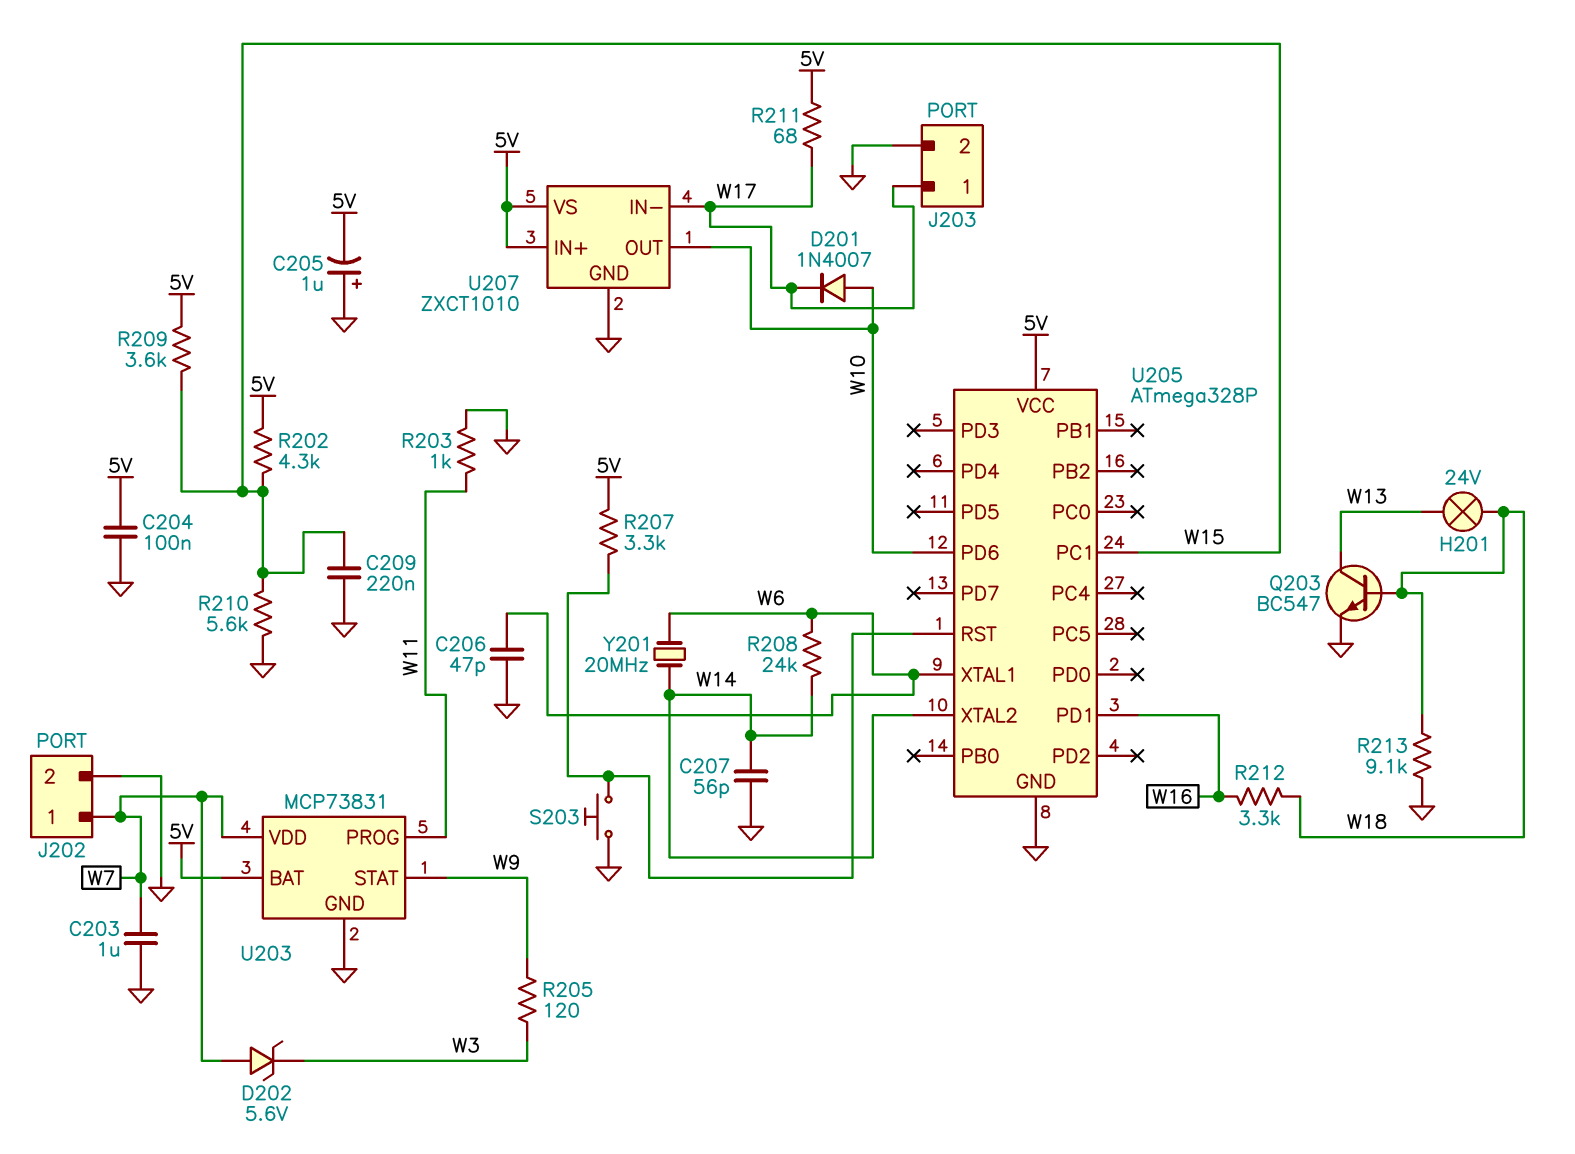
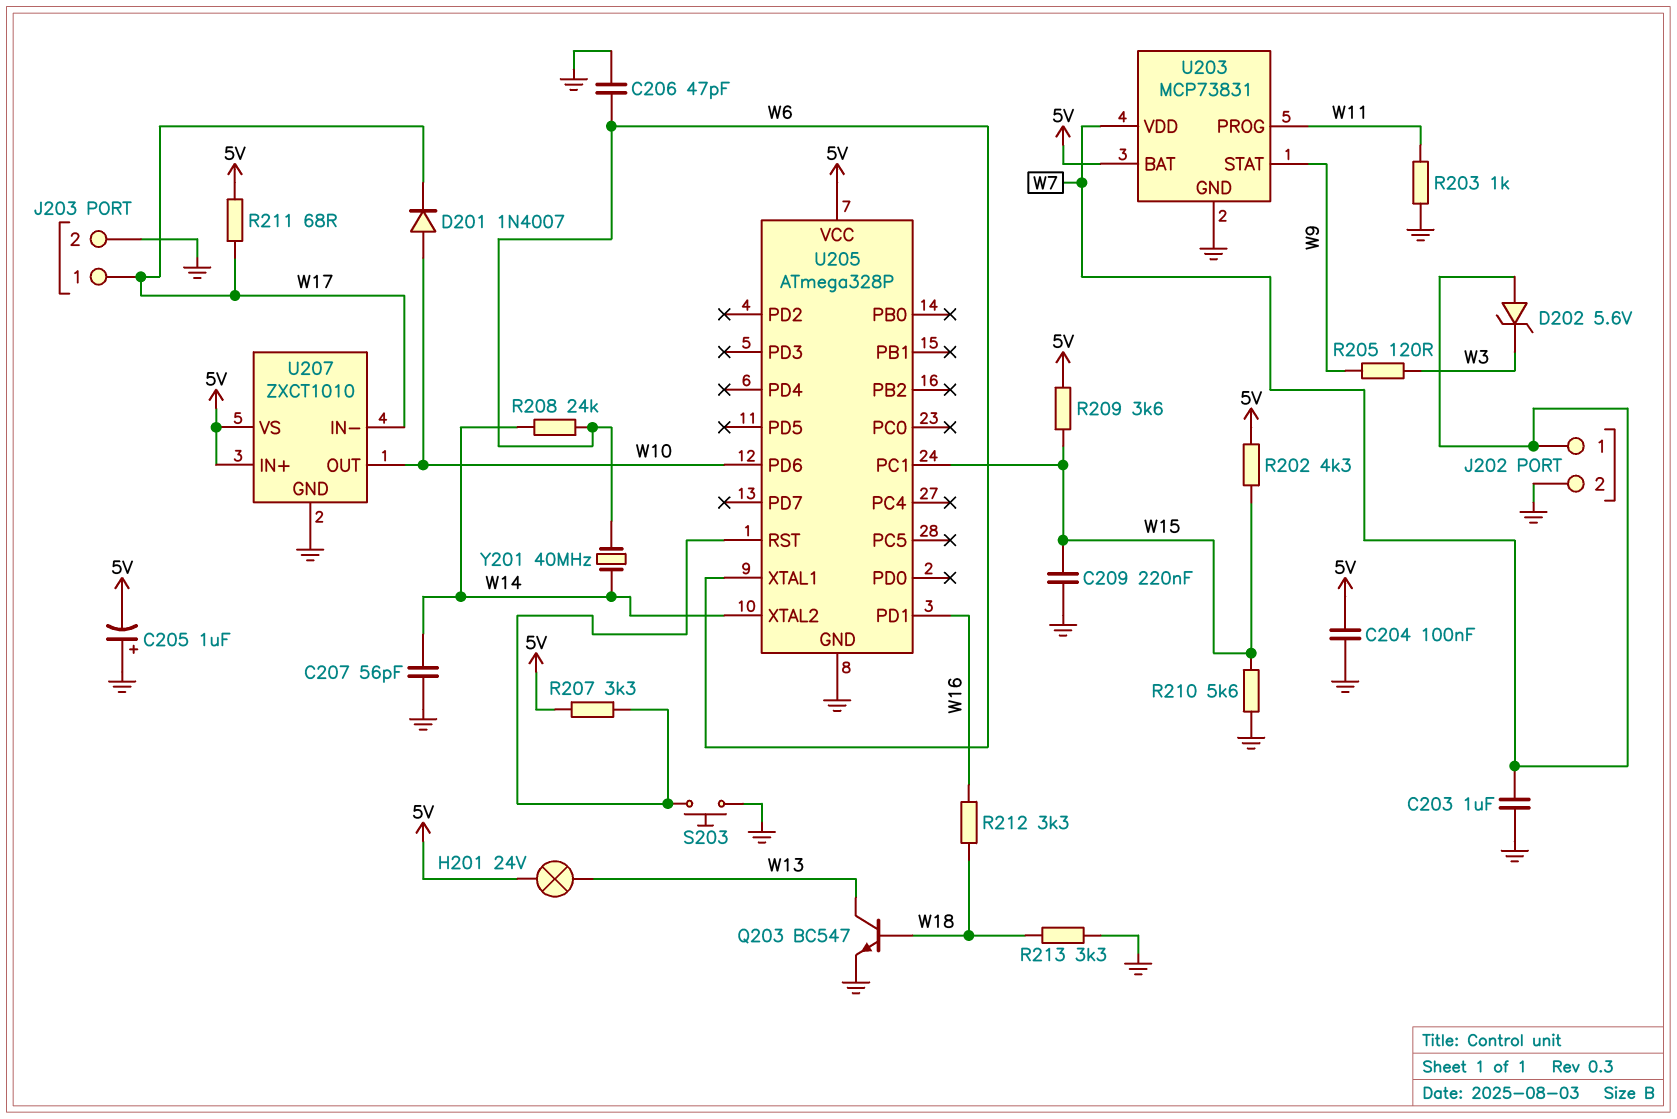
H201: lamp 24V (W13, W18) -> lamp 24V (5V, W13)
R213: 9.1k (GND, W18) -> 3.3k (GND, W18)
Y201: 20MHz (W6, W14) -> 40MHz (W6, W14)

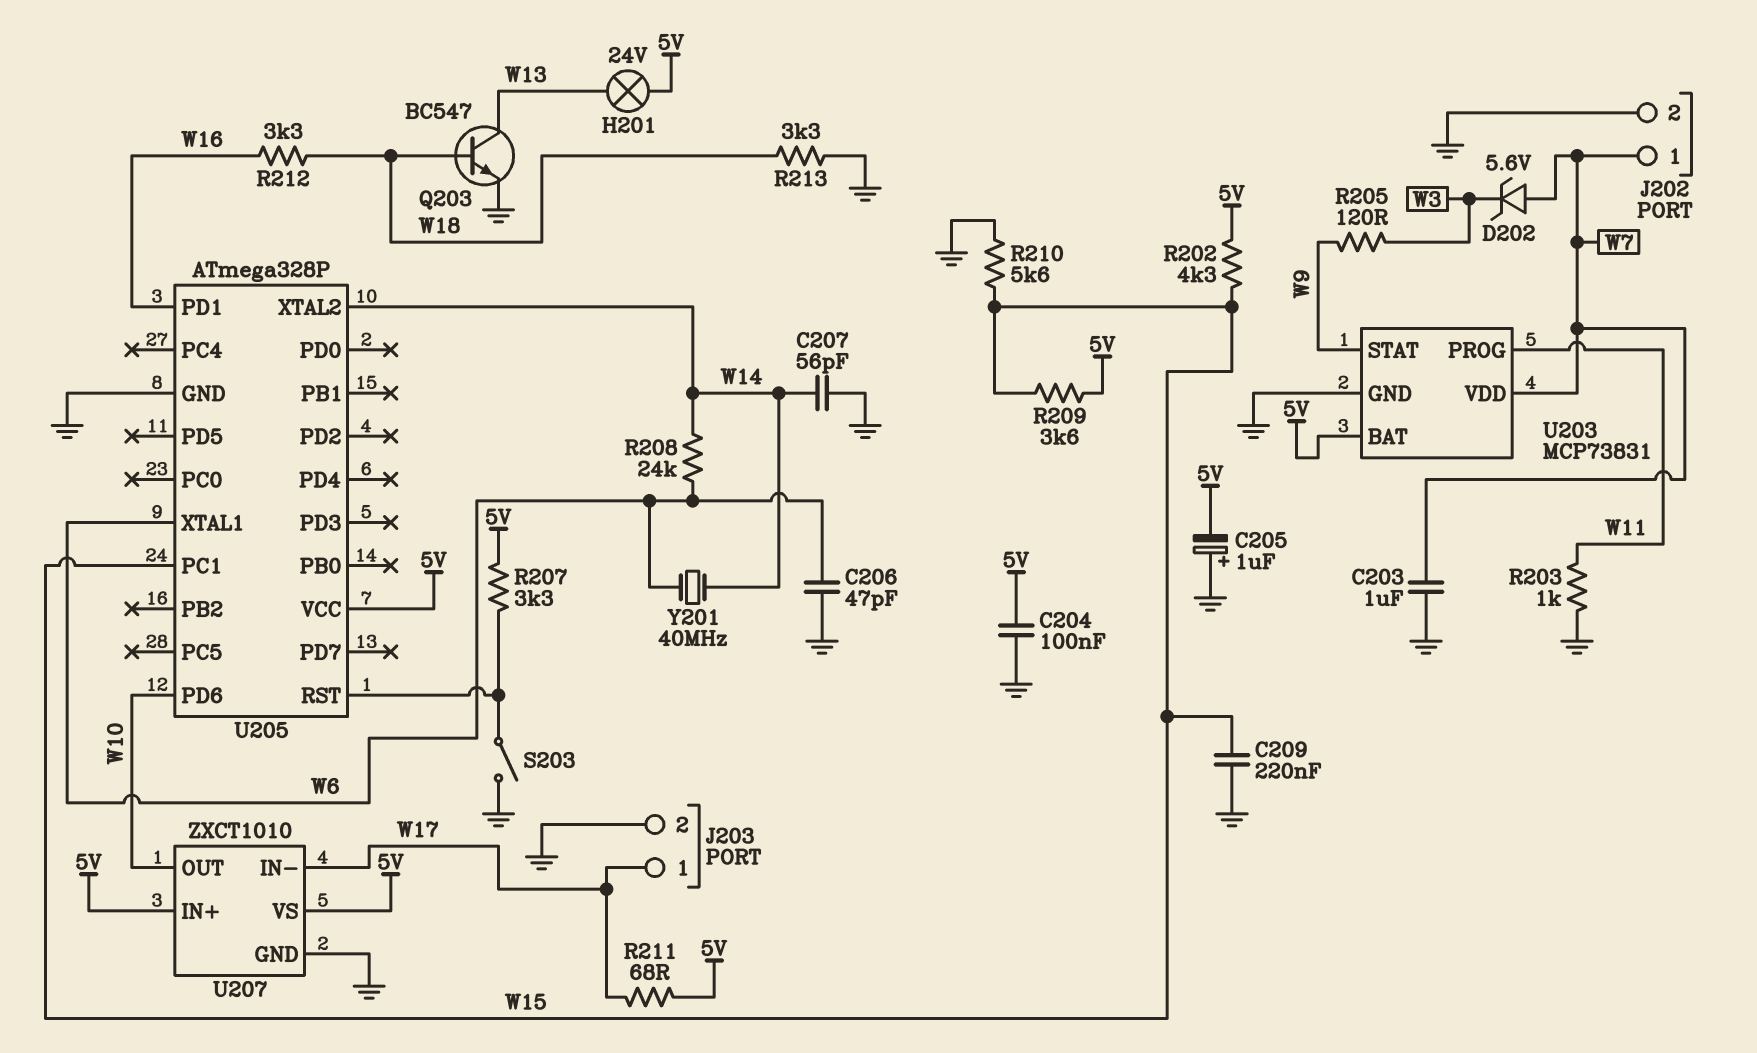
D201: diode 1N4007 (A W10, K W17) -> none
S203: button (GND, U205/RST) -> switch (GND, U205/RST)

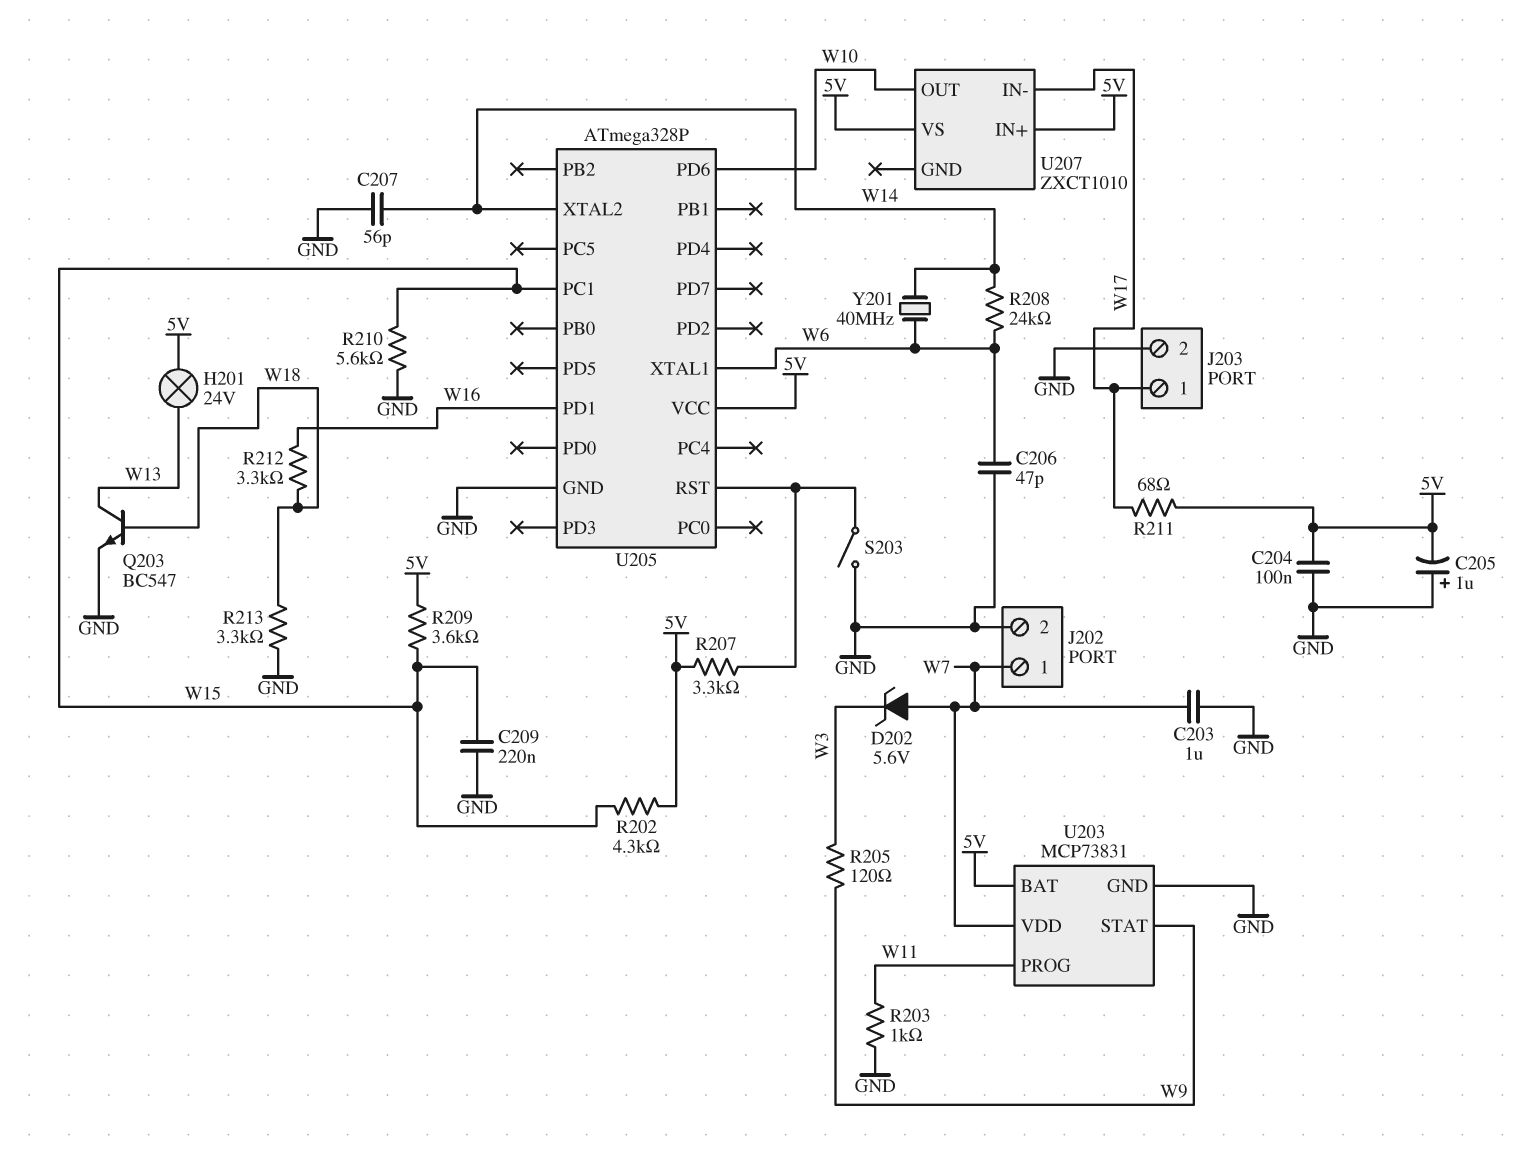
U207 pin GND: GND -> none

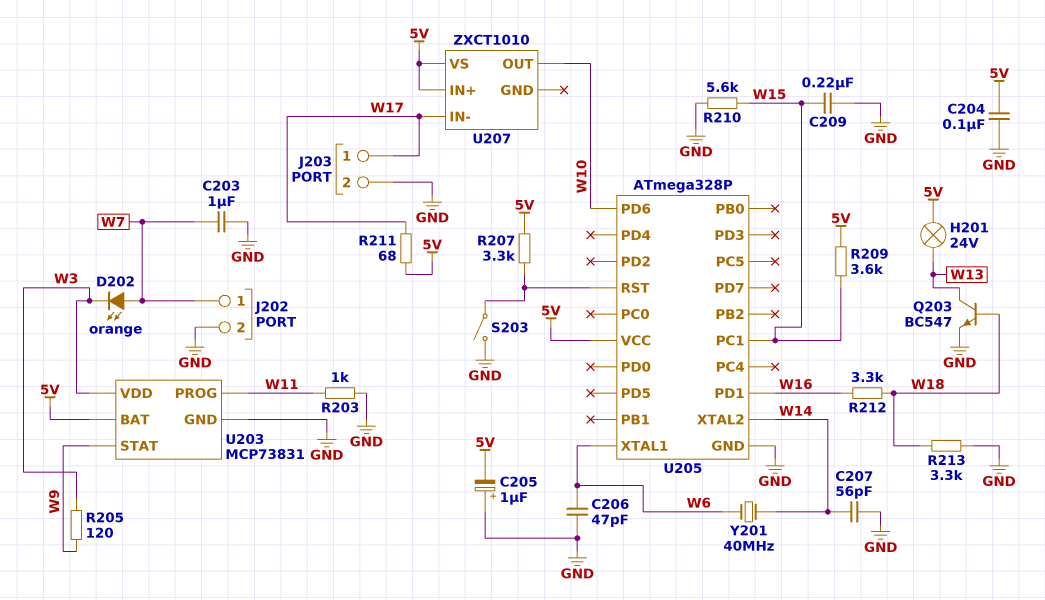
D202: zener 5.6V (A W7, K W3) -> LED orange (A W7, K W3)
R202: 4.3k (5V, W15) -> none
R208: 24k (W6, W14) -> none
U203 pin VDD: W7 -> W3

